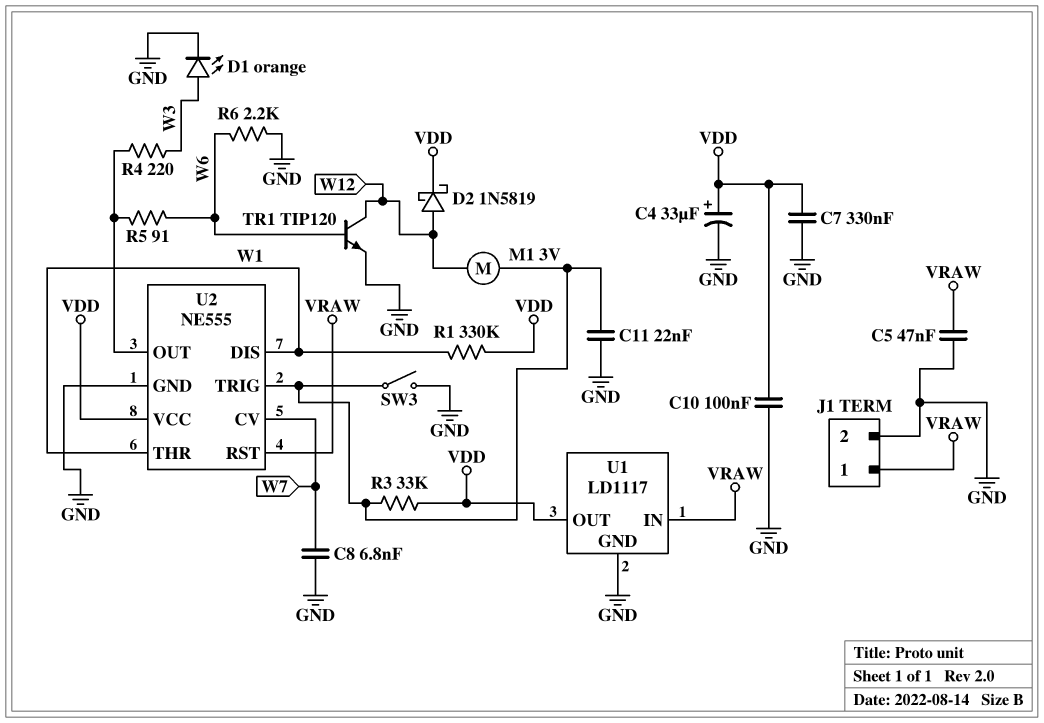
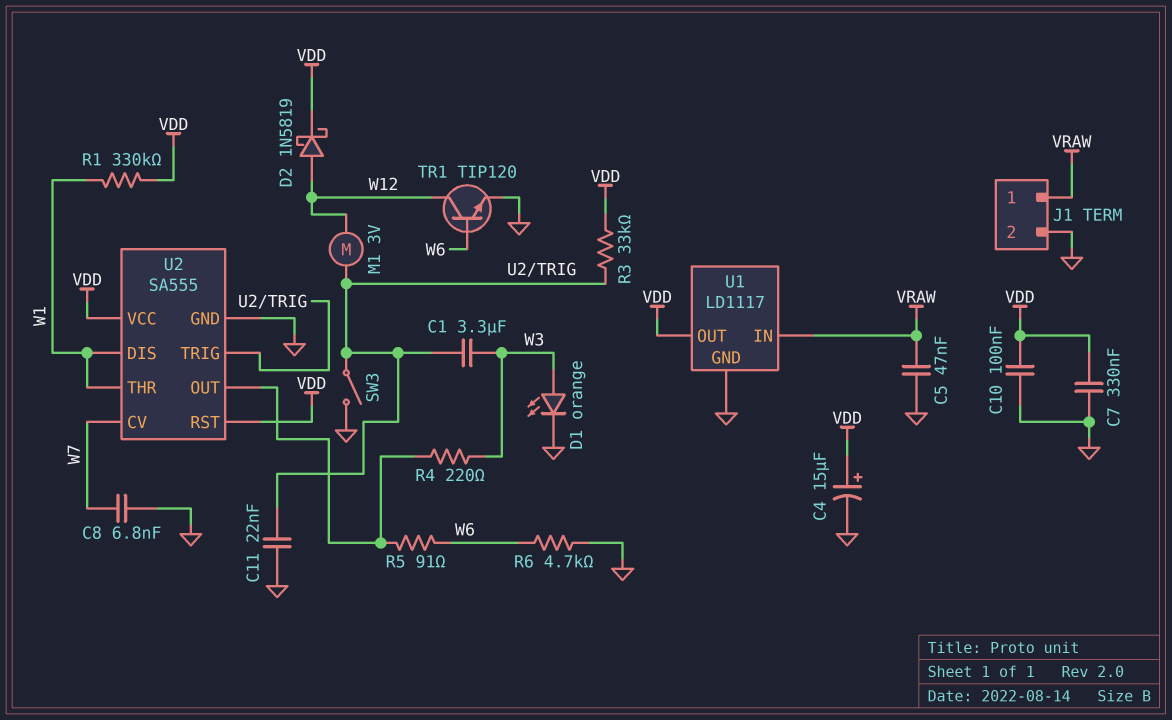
C1: none -> 3.3uF (U2/TRIG, W3)
C4: 33uF (plus VDD, minus GND) -> 15uF (plus VDD, minus GND)
R6: 2.2k (GND, W6) -> 4.7k (GND, W6)
U2: NE555 -> SA555
U2 pin RST: VRAW -> VDD

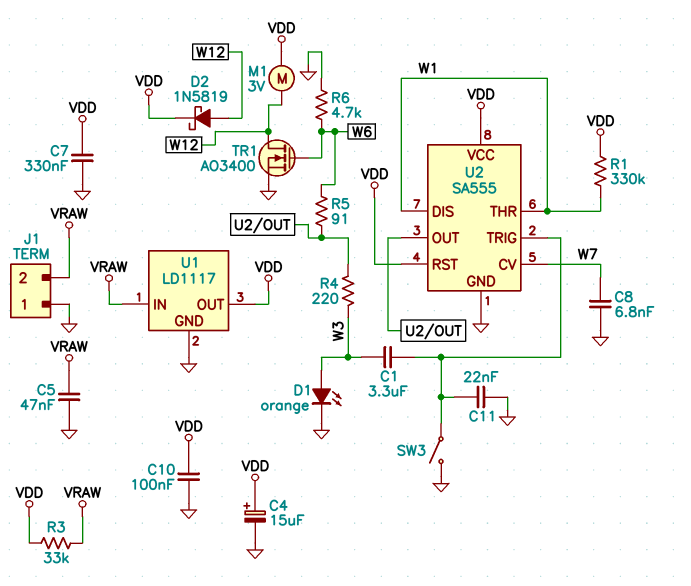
J1 pin 1: VRAW -> GND
J1 pin 2: GND -> VRAW
M1: motor 3V (U2/TRIG, W12) -> motor 3V (VDD, W12)
R3: 33k (U2/TRIG, VDD) -> 33k (VDD, VRAW)
TR1: NPN TIP120 (B W6, C W12, E GND) -> NMOS AO3400 (G W6, D W12, S GND)

